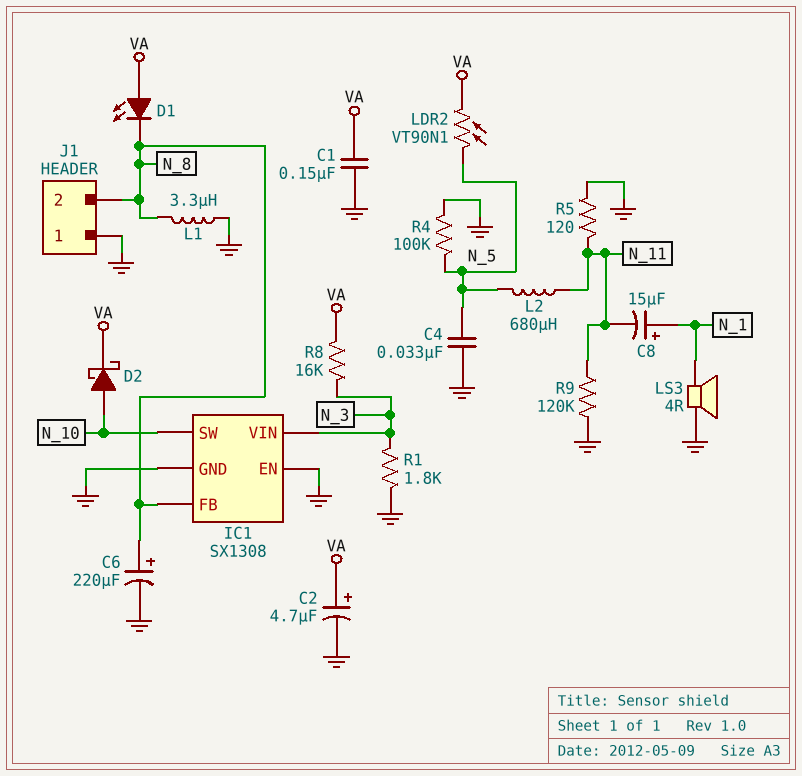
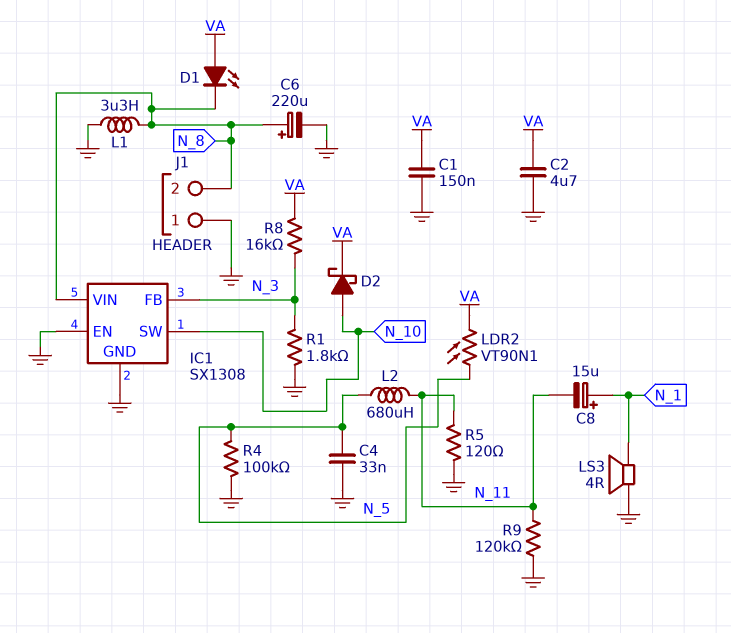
C2: 4.7uF (plus VA, minus GND) -> 4.7uF (GND, VA)
IC1 pin FB: N_8 -> N_3
IC1 pin VIN: N_3 -> N_8

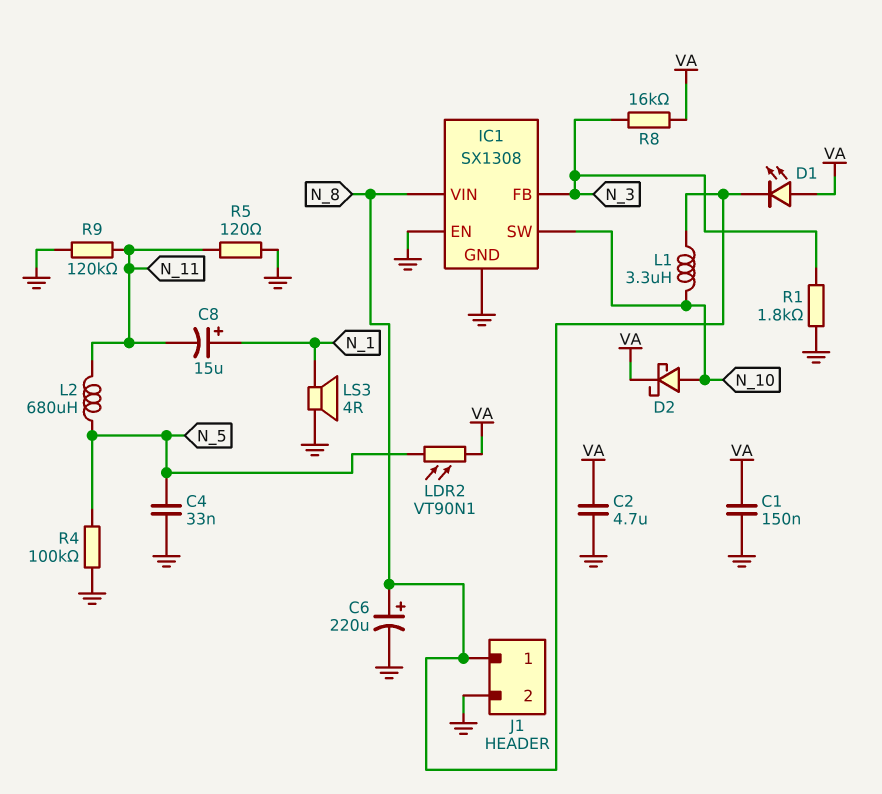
J1 pin 1: GND -> N_8
J1 pin 2: N_8 -> GND
L1: 3.3uH (GND, N_8) -> 3.3uH (N_8, N_10)

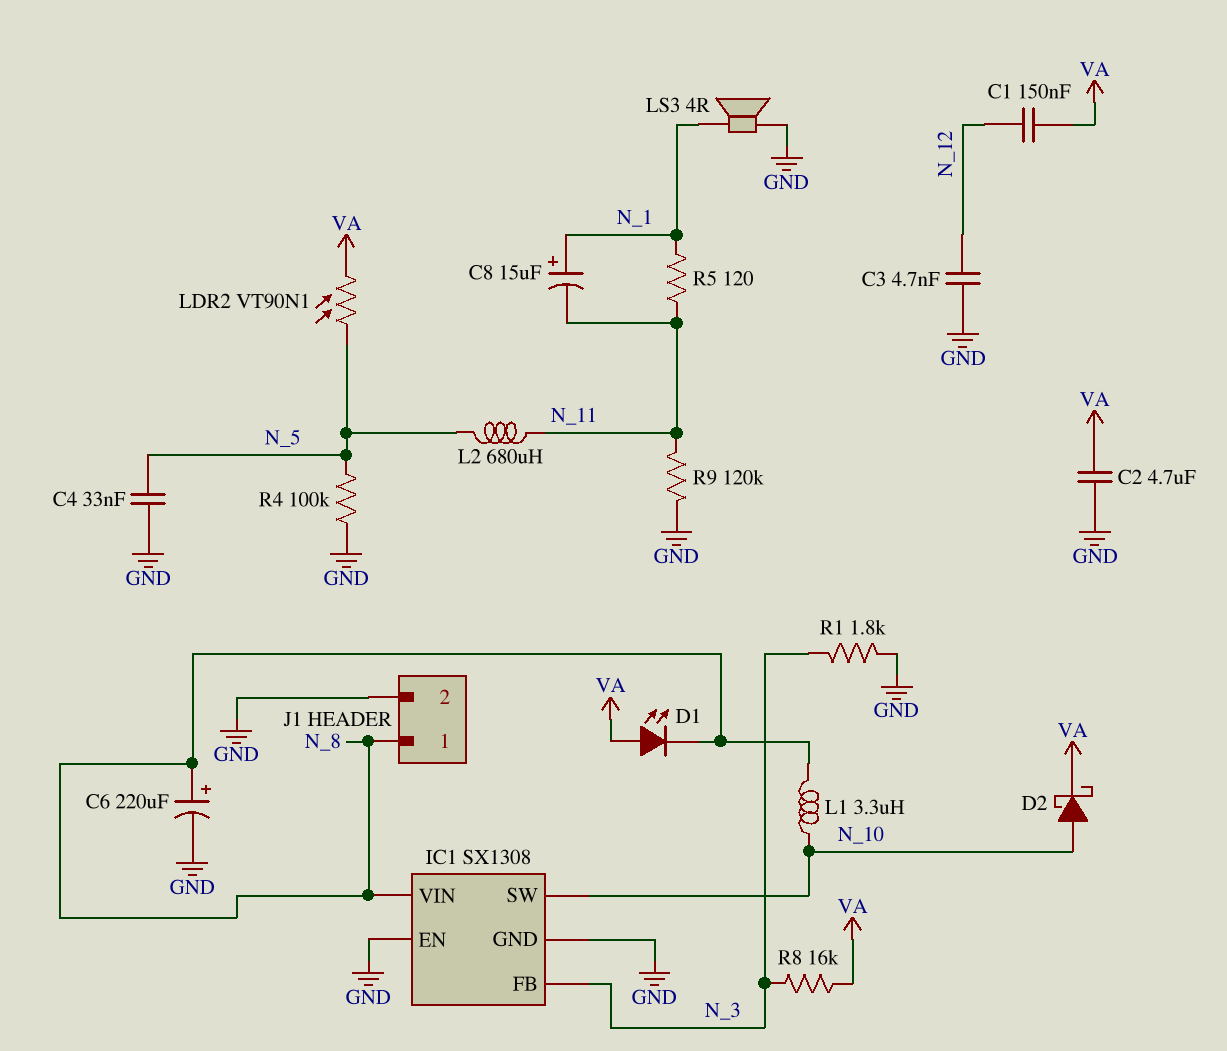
C1: 150nF (GND, VA) -> 150nF (N_12, VA)
C3: none -> 4.7nF (GND, N_12)
R5: 120 (GND, N_11) -> 120 (N_1, N_11)

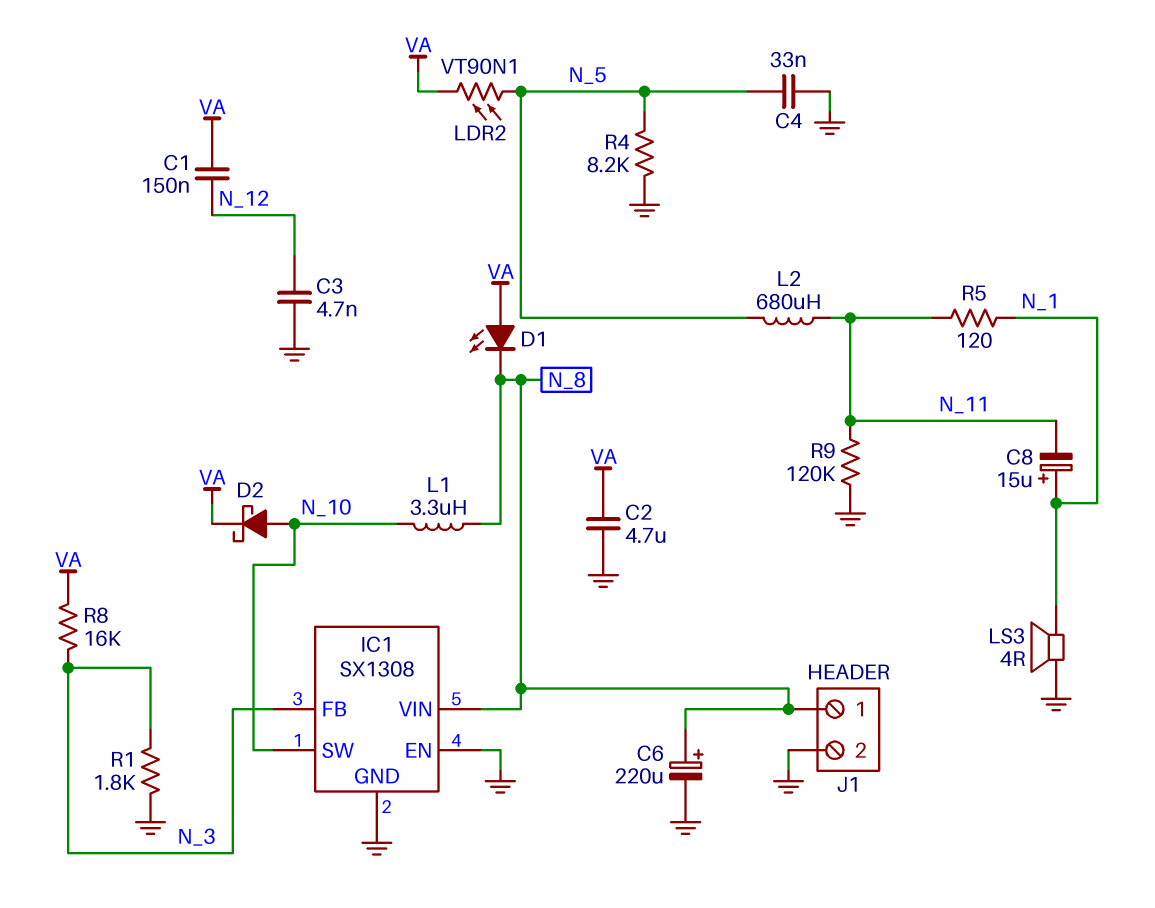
R4: 100k (GND, N_5) -> 8.2k (GND, N_5)

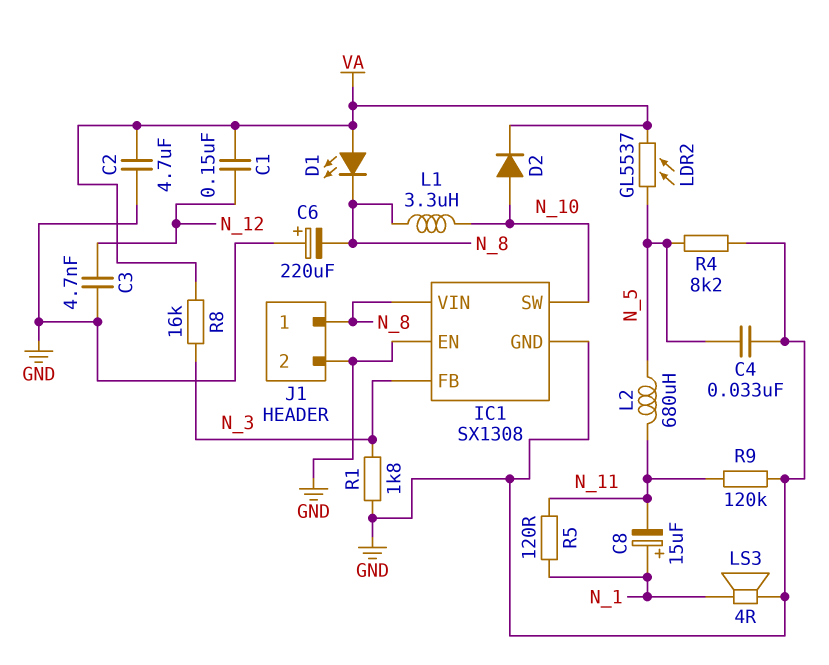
C6: 220uF (plus N_8, minus GND) -> 220uF (plus GND, minus N_8)
D2: schottky (A N_10, K VA) -> diode (A N_10, K VA)
LDR2: VT90N1 (N_5, VA) -> GL5537 (N_5, VA)

